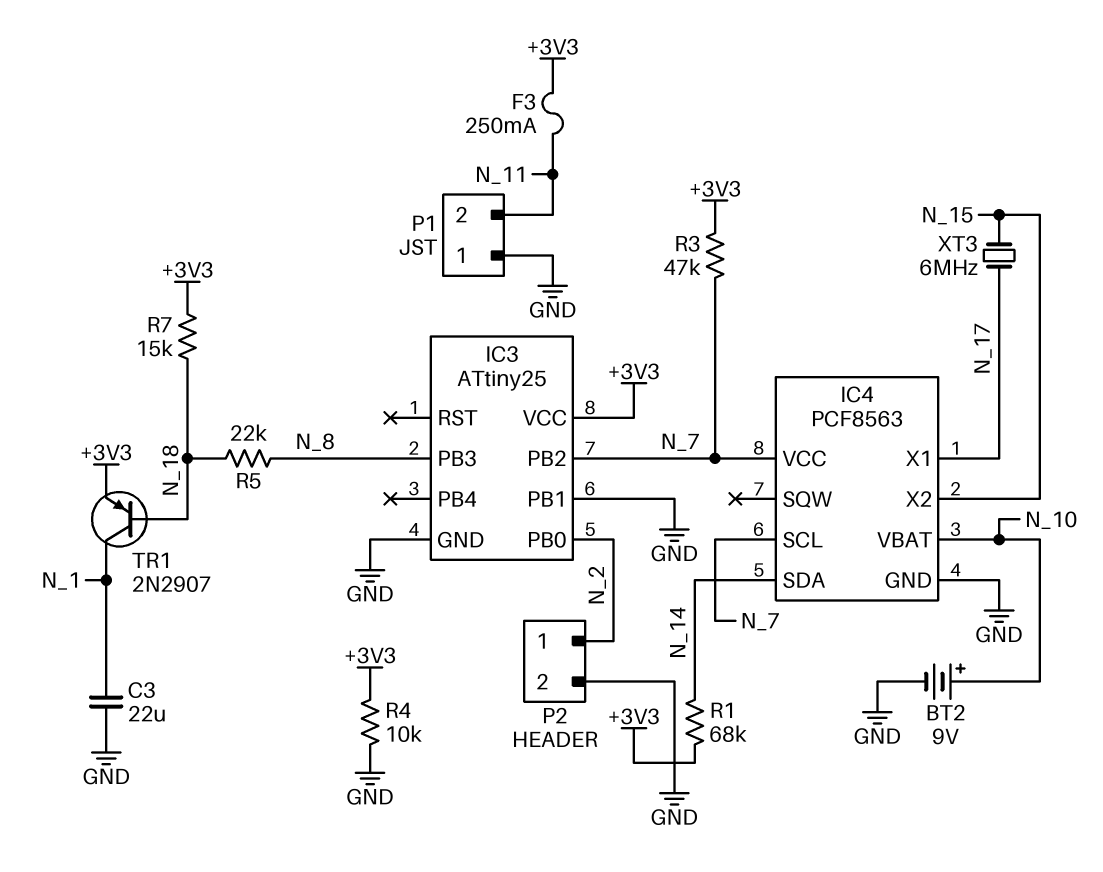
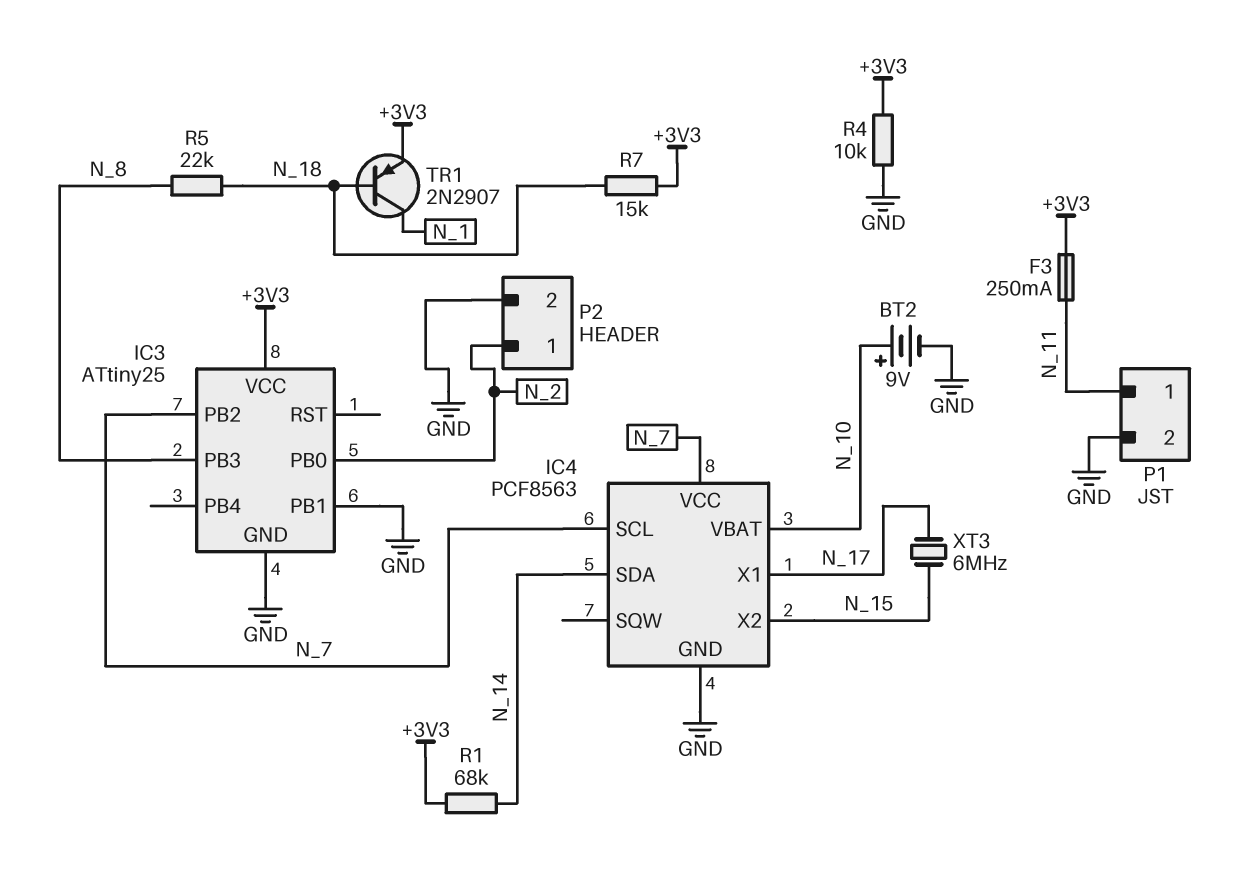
C3: 22uF (GND, N_1) -> none
P1 pin 1: GND -> N_11
P1 pin 2: N_11 -> GND
R3: 47k (+3V3, N_7) -> none

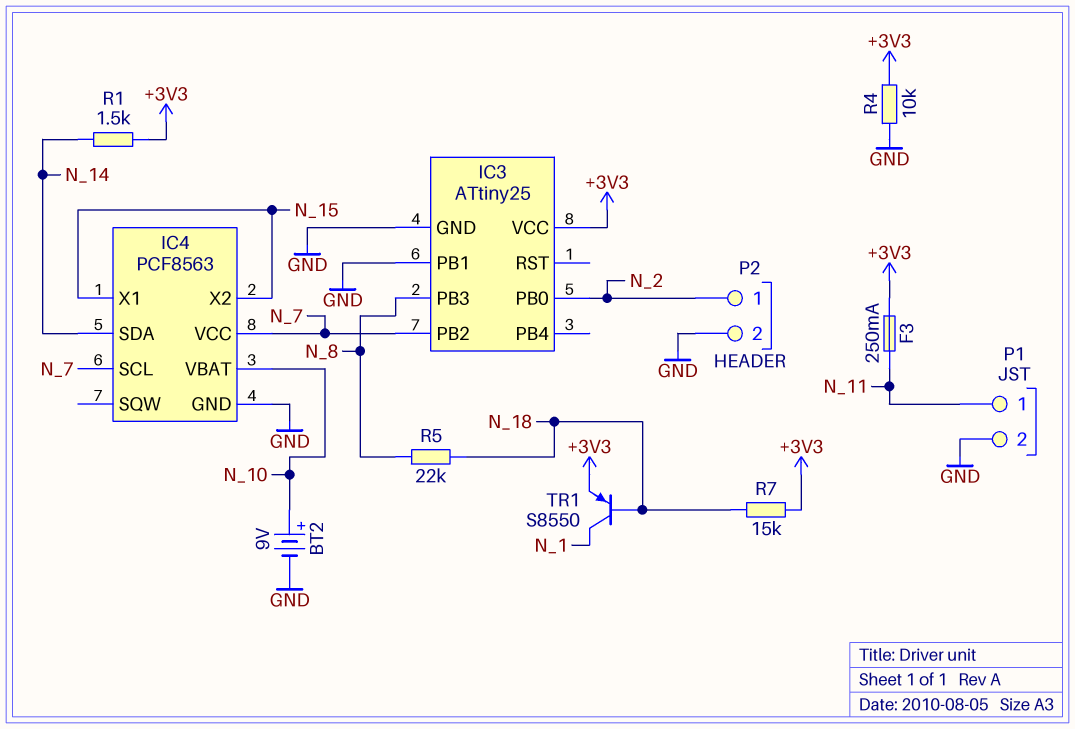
IC4 pin X1: N_17 -> N_15
R1: 68k (+3V3, N_14) -> 1.5k (+3V3, N_14)
TR1: PNP 2N2907 (B N_18, C N_1, E +3V3) -> PNP S8550 (B N_18, C N_1, E +3V3)
XT3: 6MHz (N_15, N_17) -> none

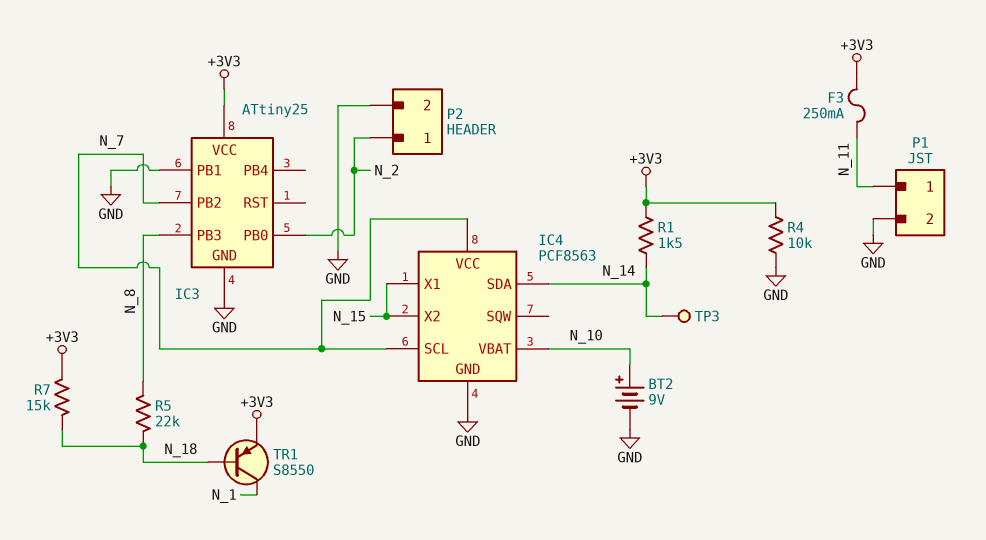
TP3: none -> test point (N_14)

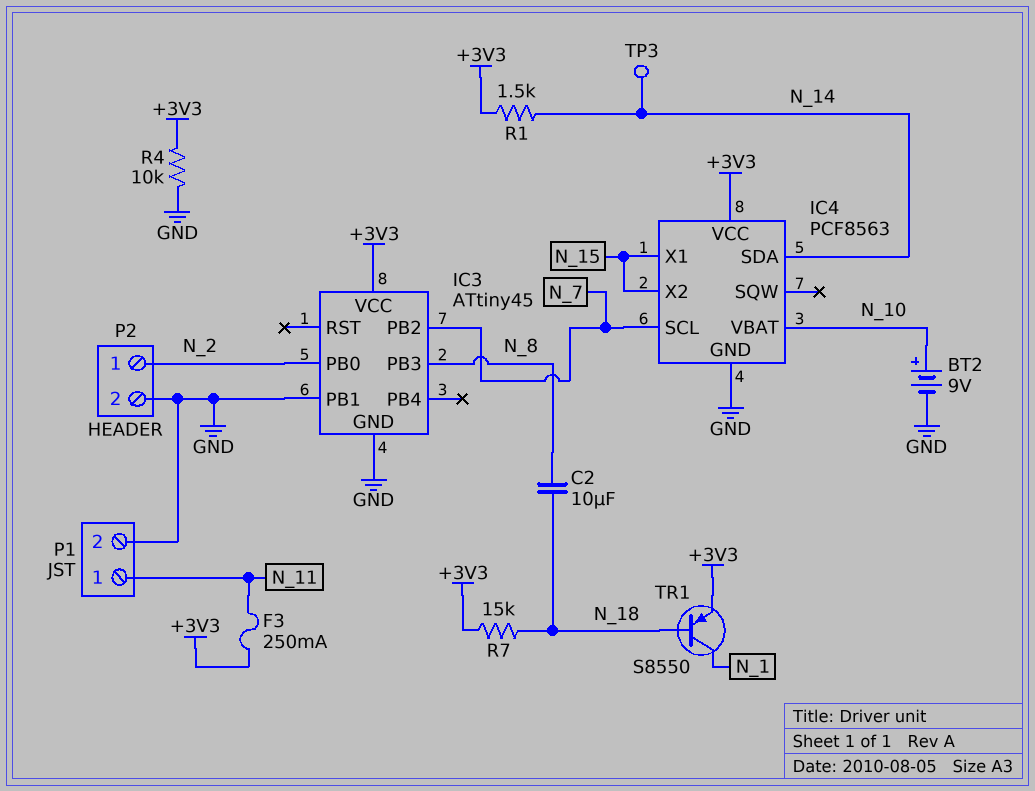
C2: none -> 10uF (N_8, N_18)
IC3: ATtiny25 -> ATtiny45
IC4 pin VCC: N_7 -> +3V3
R5: 22k (N_8, N_18) -> none

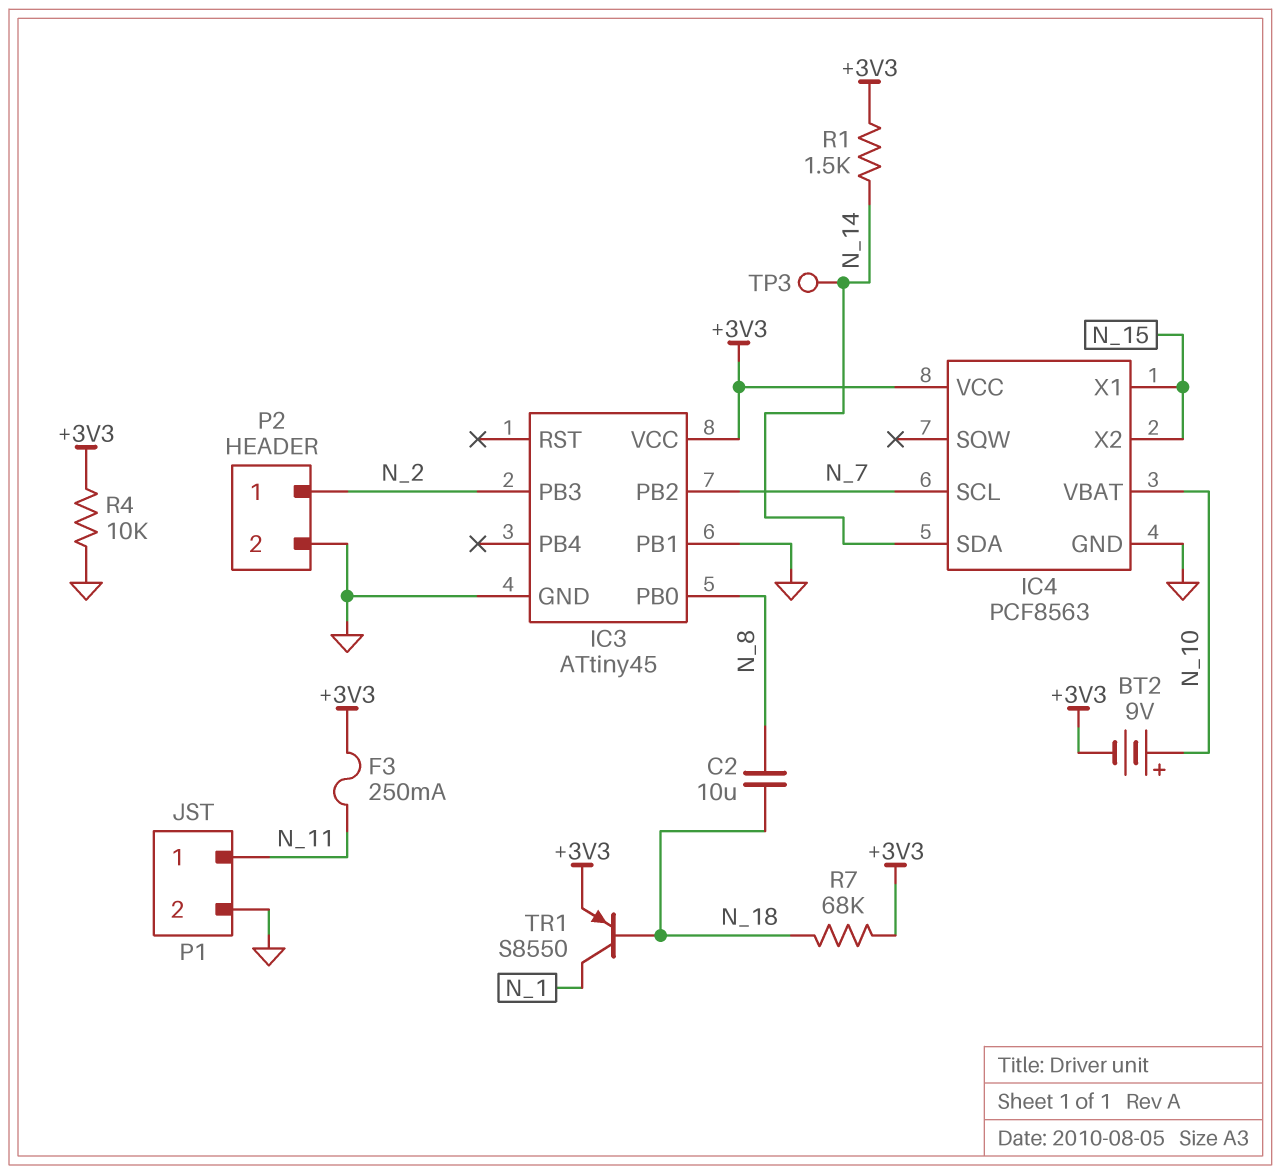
BT2: 9V (plus N_10, minus GND) -> 9V (plus N_10, minus +3V3)
IC3 pin PB0: N_2 -> N_8
IC3 pin PB3: N_8 -> N_2
R7: 15k (+3V3, N_18) -> 68k (+3V3, N_18)

